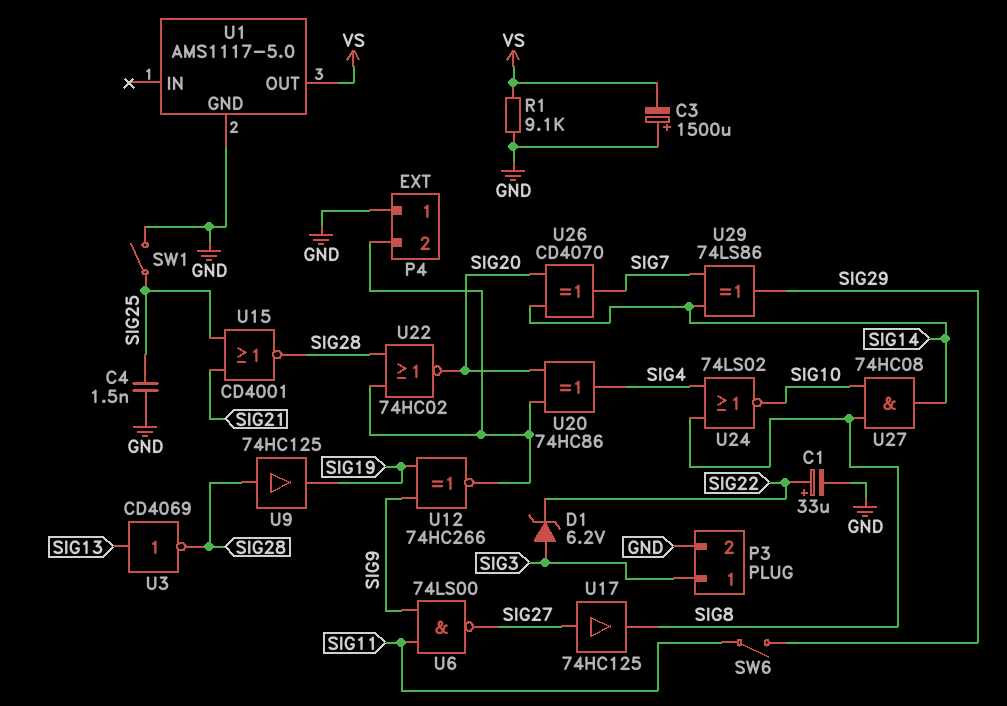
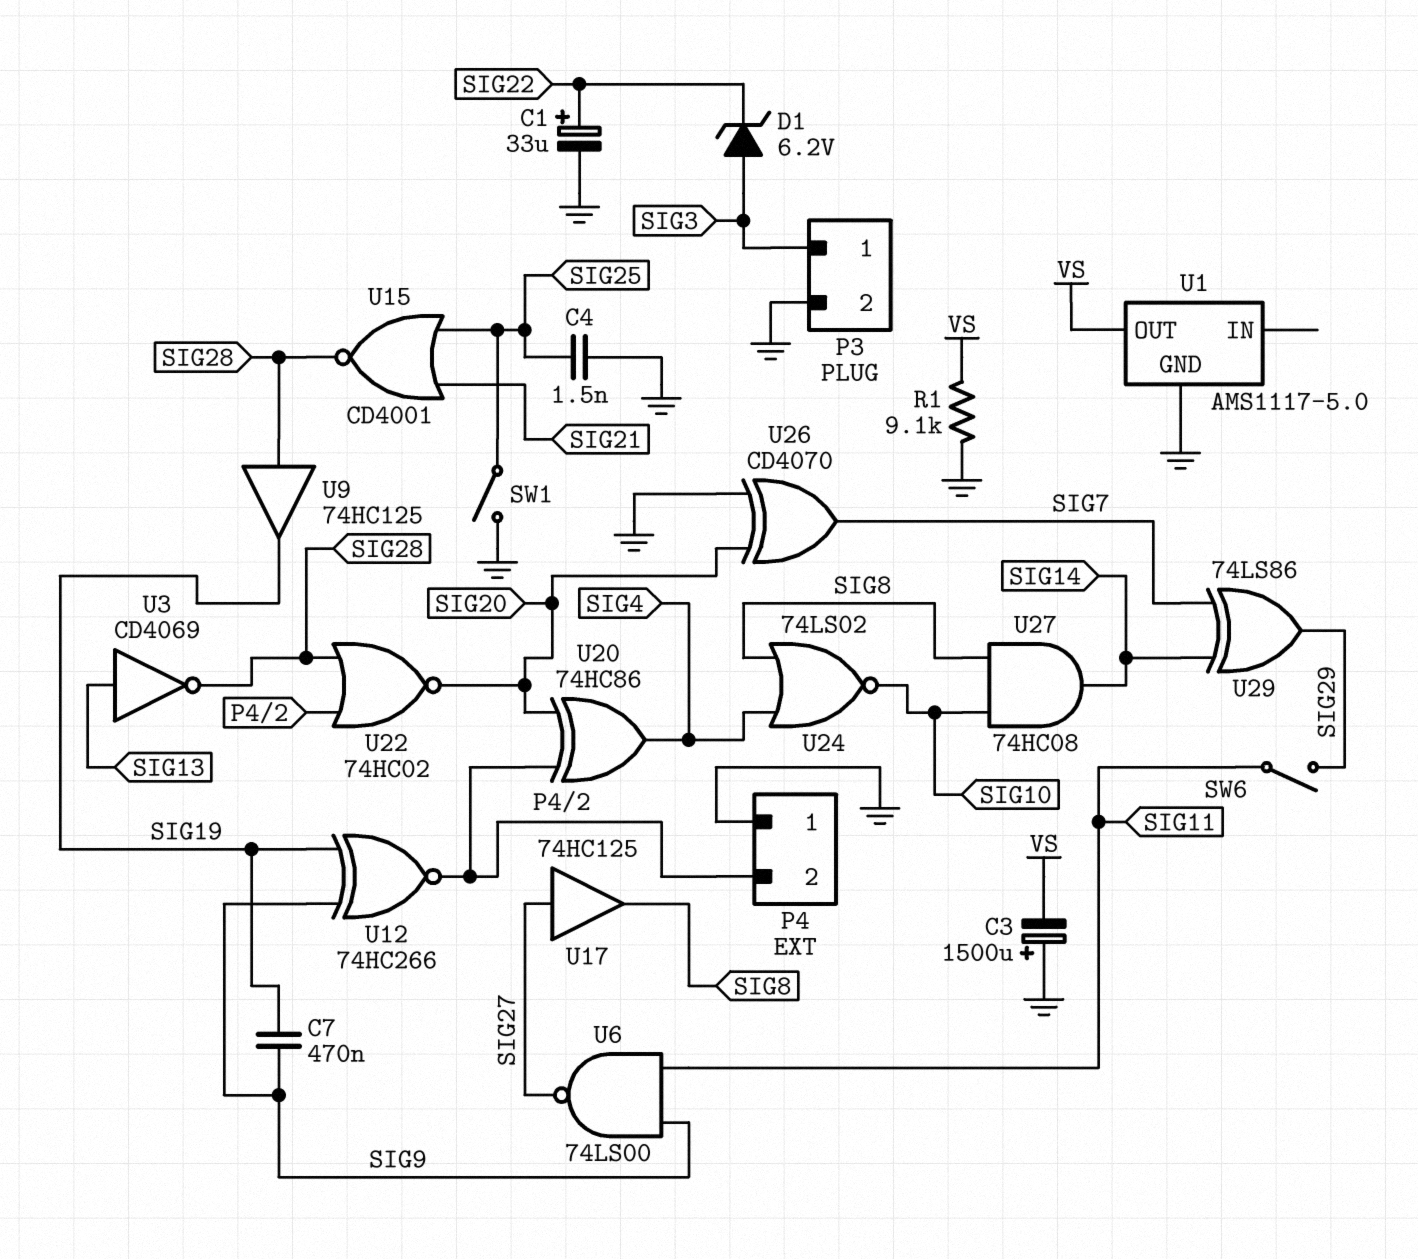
C7: none -> 470nF (SIG9, SIG19)
U26: XOR CD4070 (in SIG14, in SIG20, out SIG7) -> XOR CD4070 (in GND, in SIG20, out SIG7)

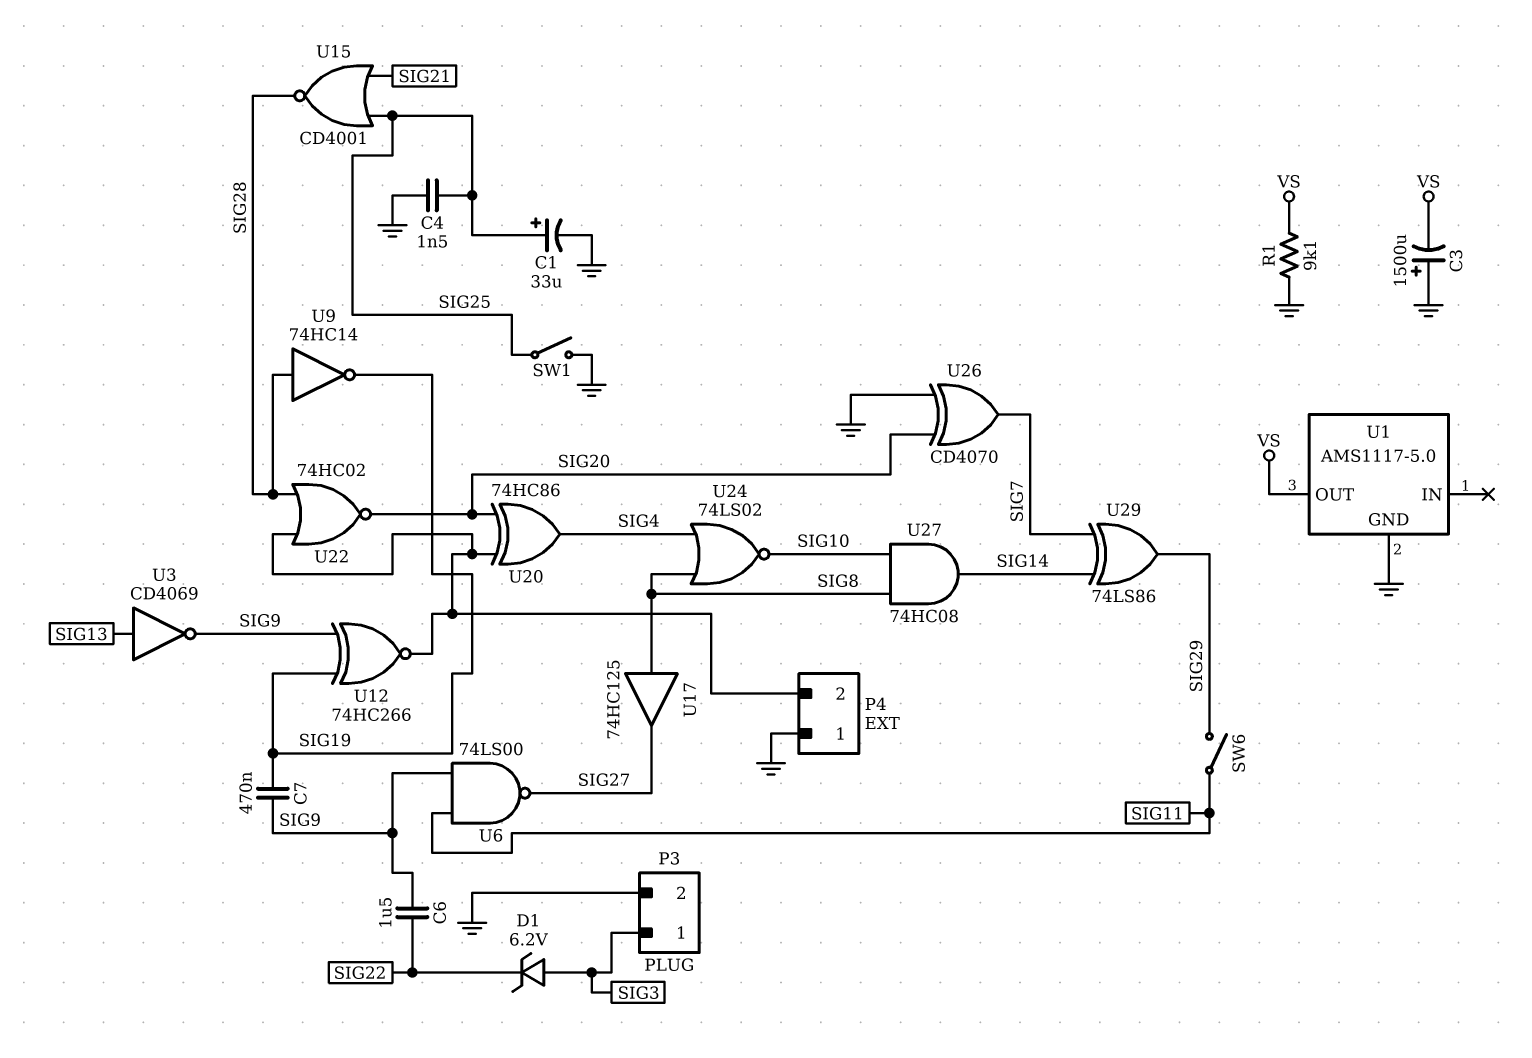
C1: 33uF (plus SIG22, minus GND) -> 33uF (plus SIG25, minus GND)
C6: none -> 1.5uF (SIG9, SIG22)
U3: NOT CD4069 (in SIG13, out SIG28) -> NOT CD4069 (in SIG13, out SIG9)
U9: buffer 74HC125 (in SIG28, out SIG19) -> NOT 74HC14 (in SIG28, out SIG19)
U17: buffer 74HC125 (in SIG27, out SIG8) -> buffer 74HC125 (in SIG8, out SIG27)

